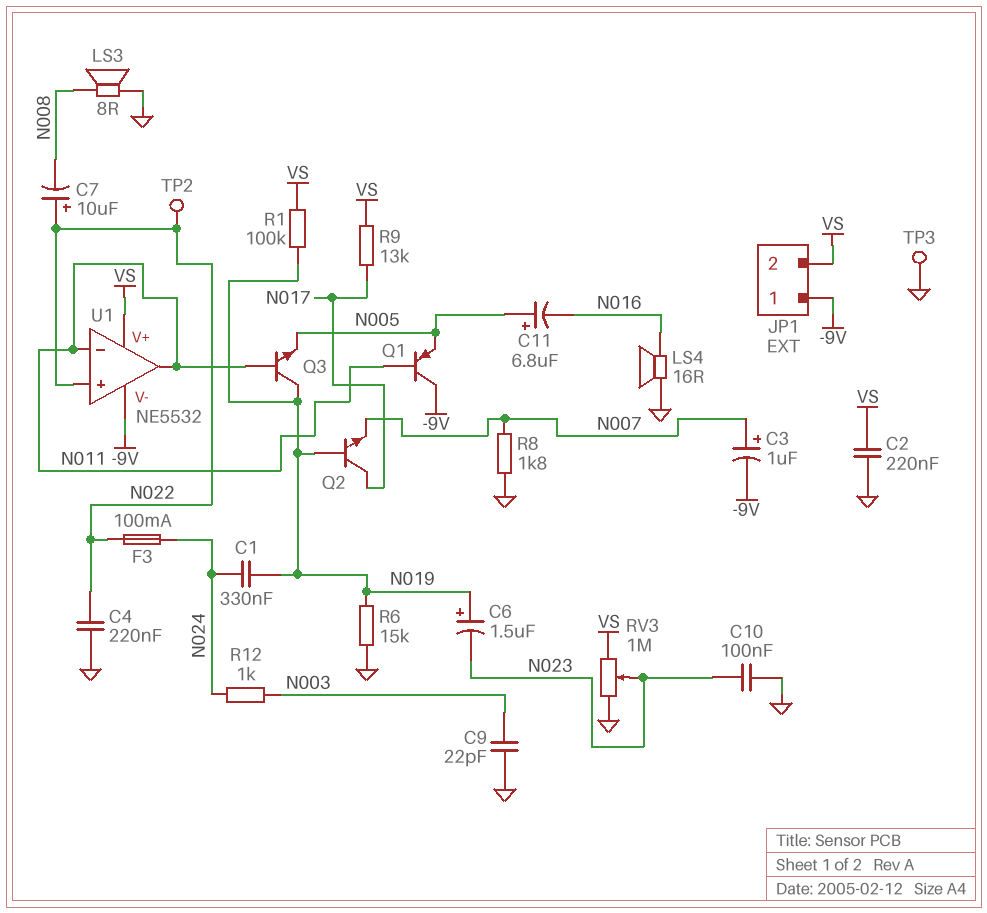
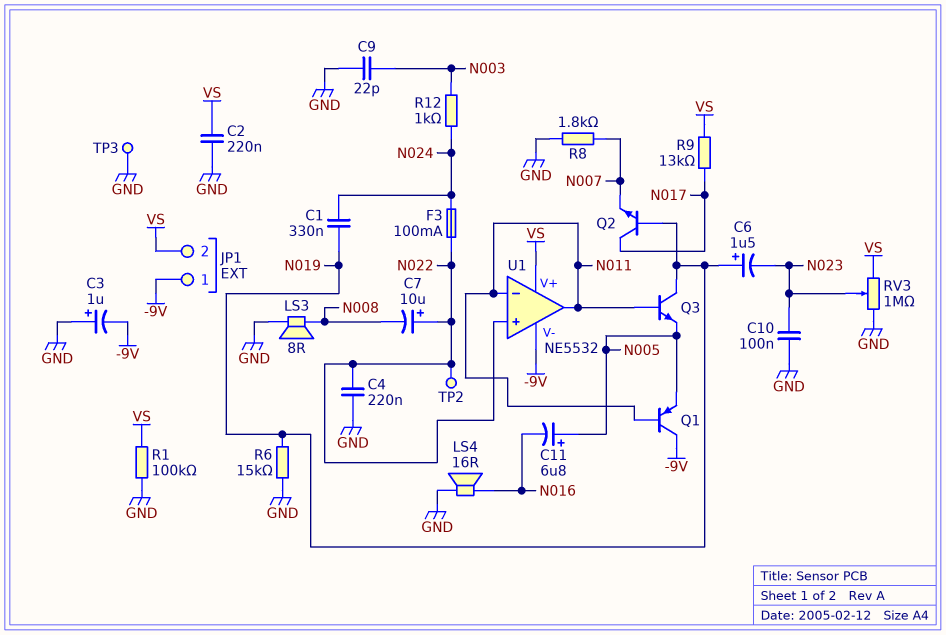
C3: 1uF (plus N007, minus -9V) -> 1uF (plus GND, minus -9V)
R1: 100k (N019, VS) -> 100k (GND, VS)

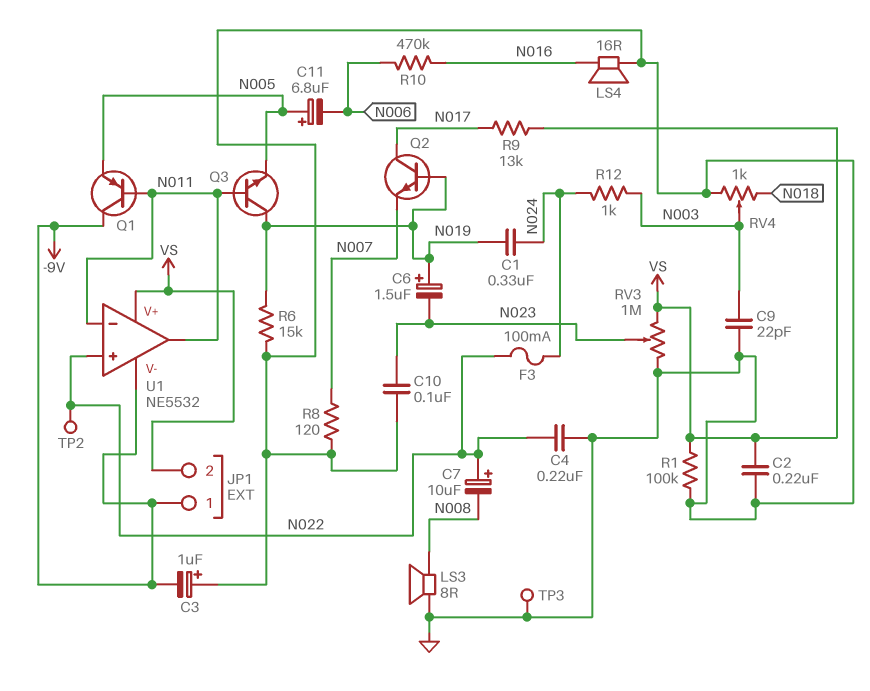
C11: 6.8uF (plus N005, minus N016) -> 6.8uF (plus N005, minus N006)
R8: 1.8k (GND, N007) -> 120 (GND, N007)
R10: none -> 470k (N006, N016)
RV4: none -> 1k (GND, N018, wiper N003)

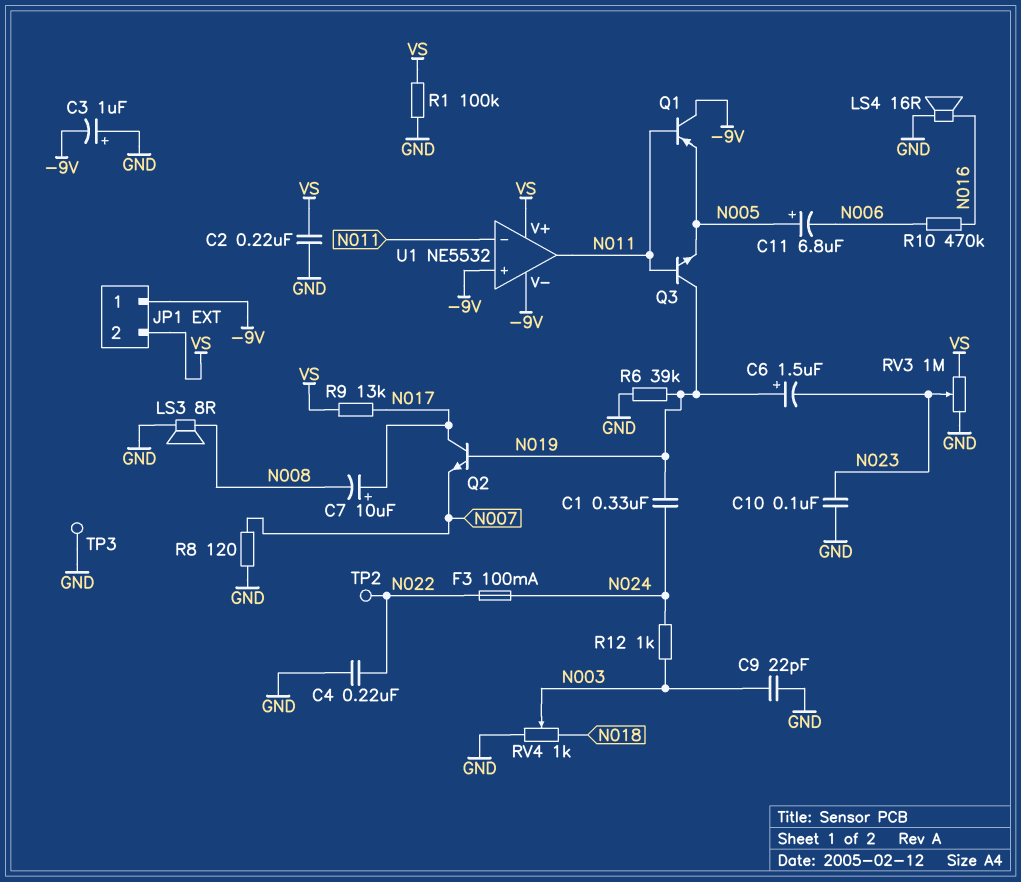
C7: 10uF (plus N022, minus N008) -> 10uF (plus N017, minus N008)
R6: 15k (GND, N019) -> 39k (GND, N019)
U1 pin in+: N022 -> -9V

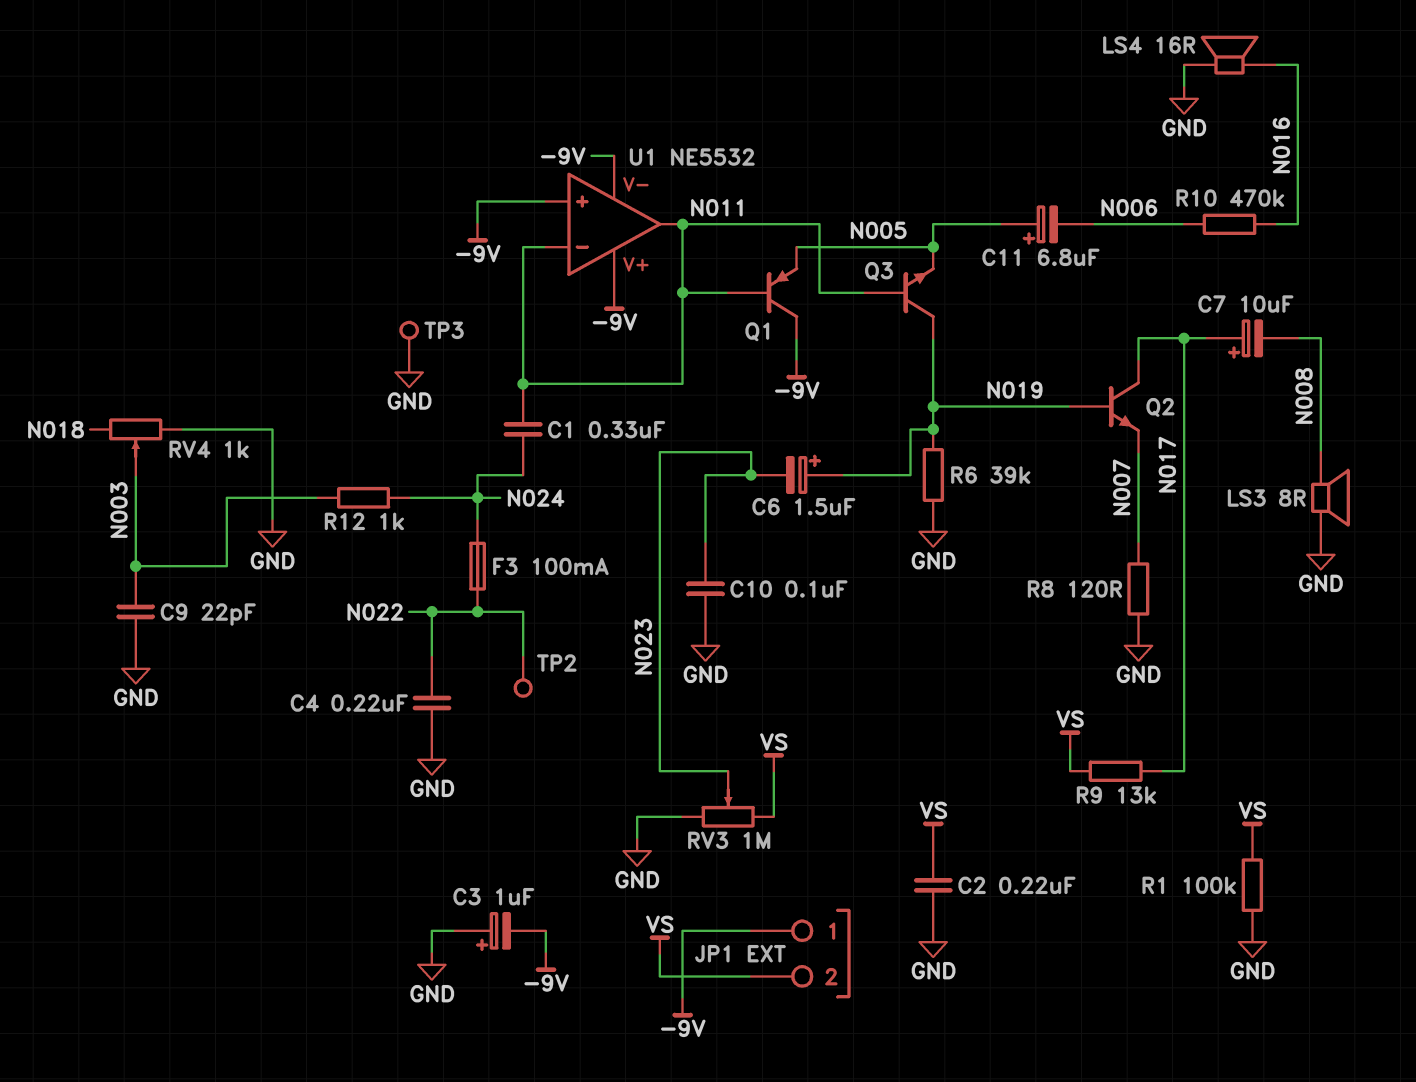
C1: 330nF (N019, N024) -> 330nF (N011, N024)
U1 pin V+: VS -> -9V

